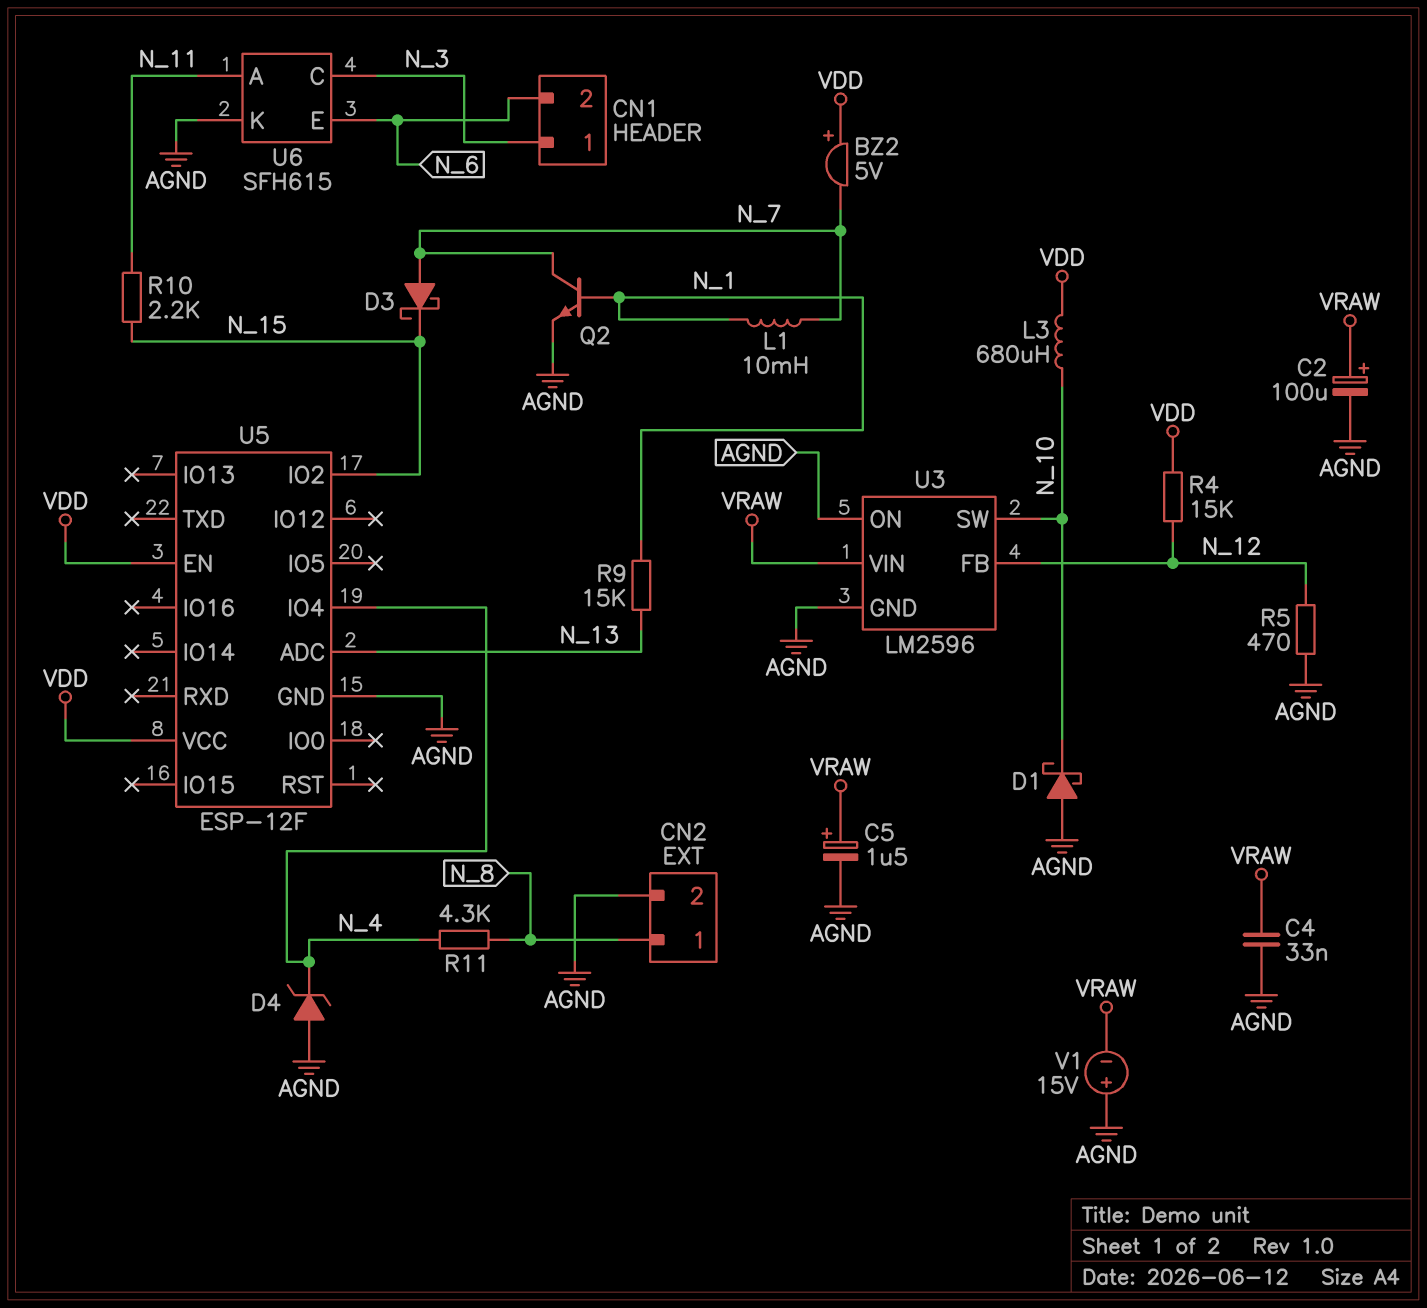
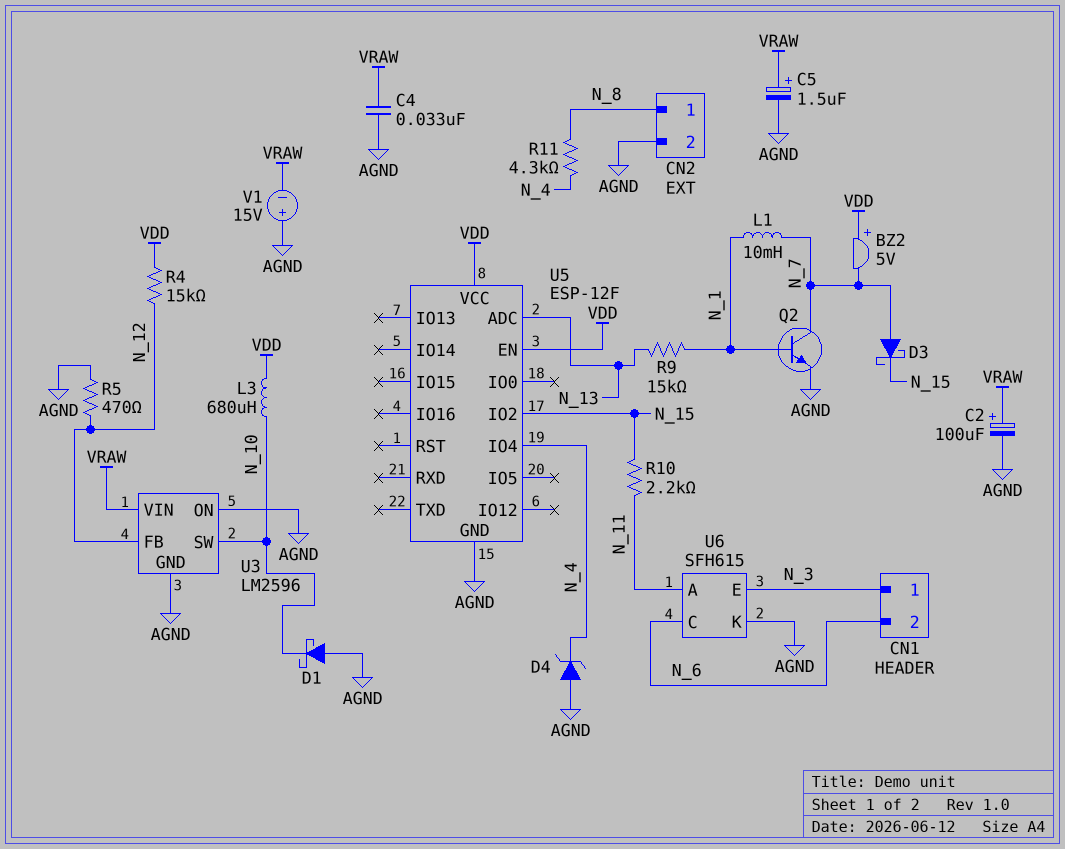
U6 pin C: N_3 -> N_6
U6 pin E: N_6 -> N_3

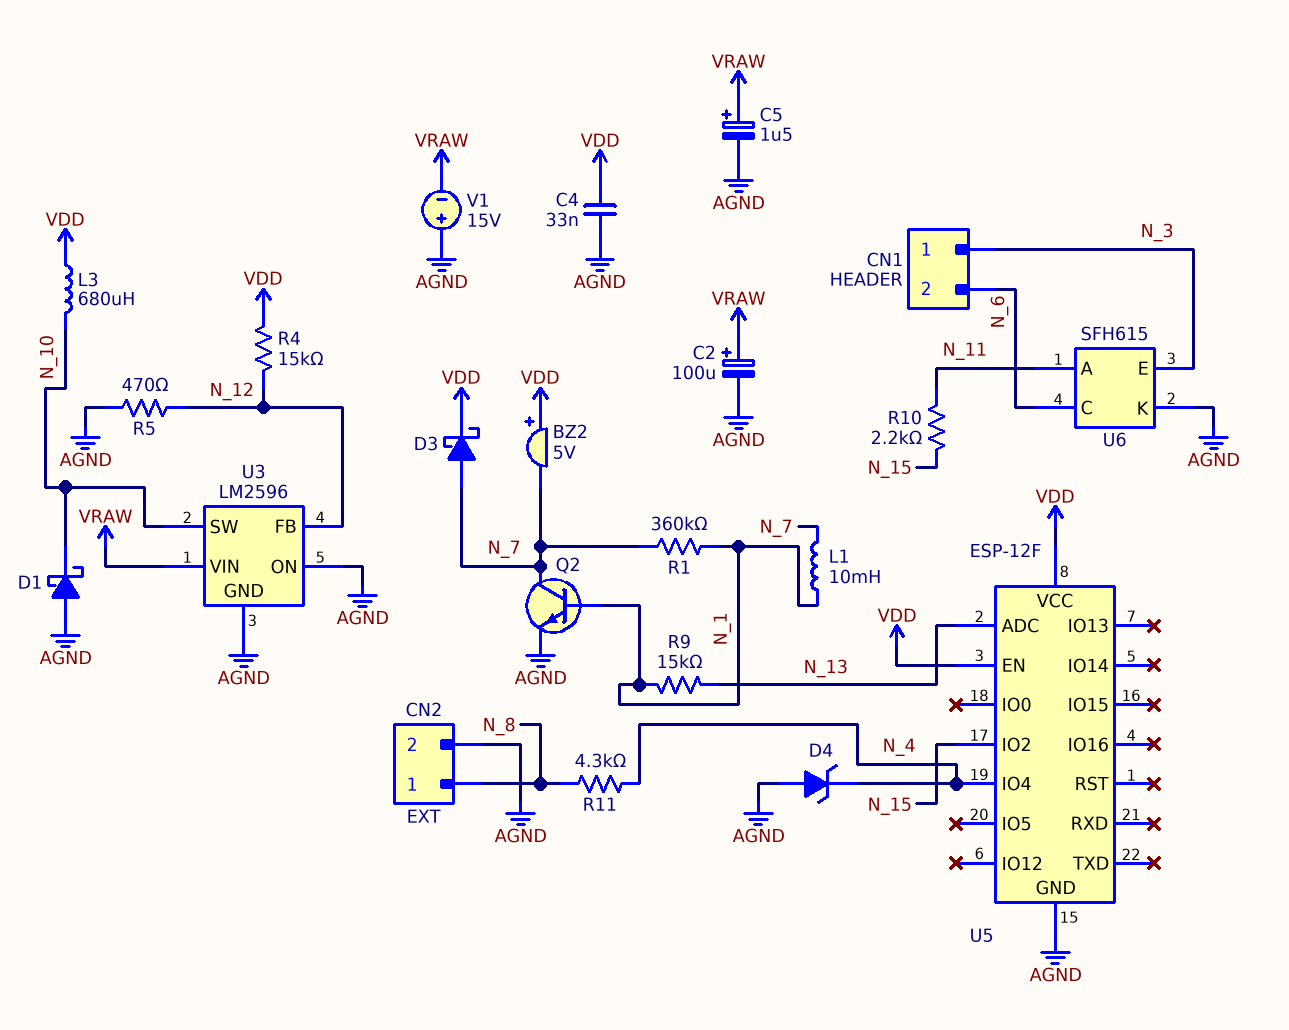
C4: 33nF (AGND, VRAW) -> 33nF (AGND, VDD)
D3: schottky (A N_7, K N_15) -> schottky (A N_7, K VDD)
R1: none -> 360k (N_1, N_7)

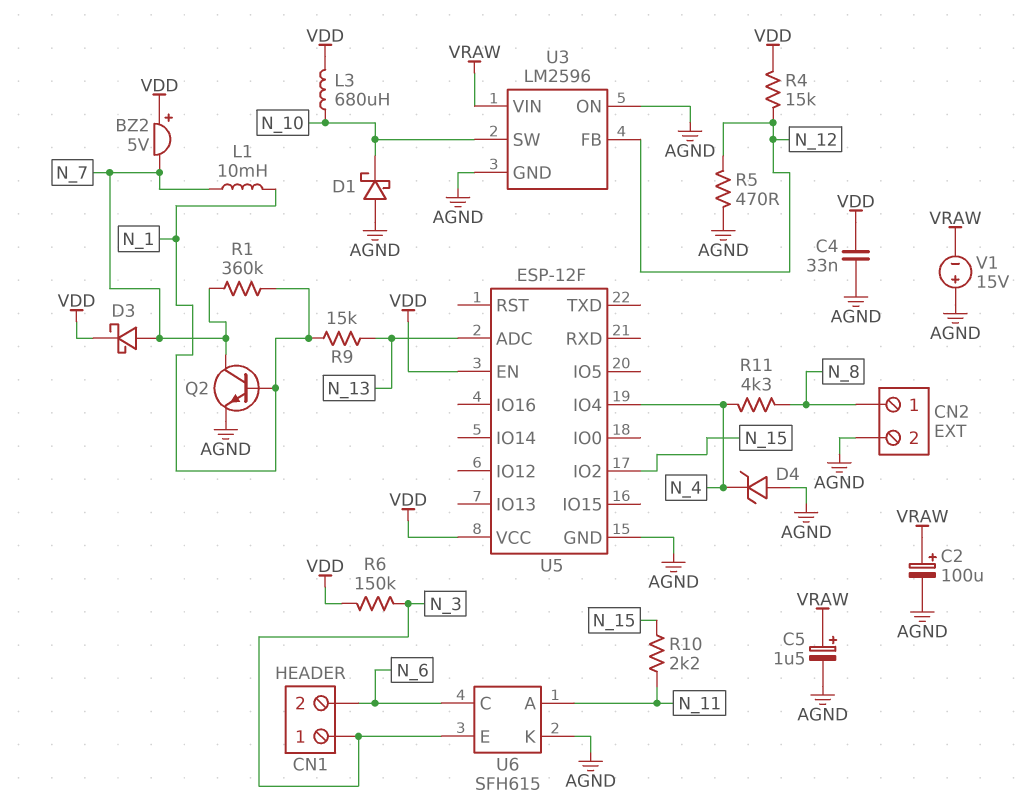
R6: none -> 150k (N_3, VDD)

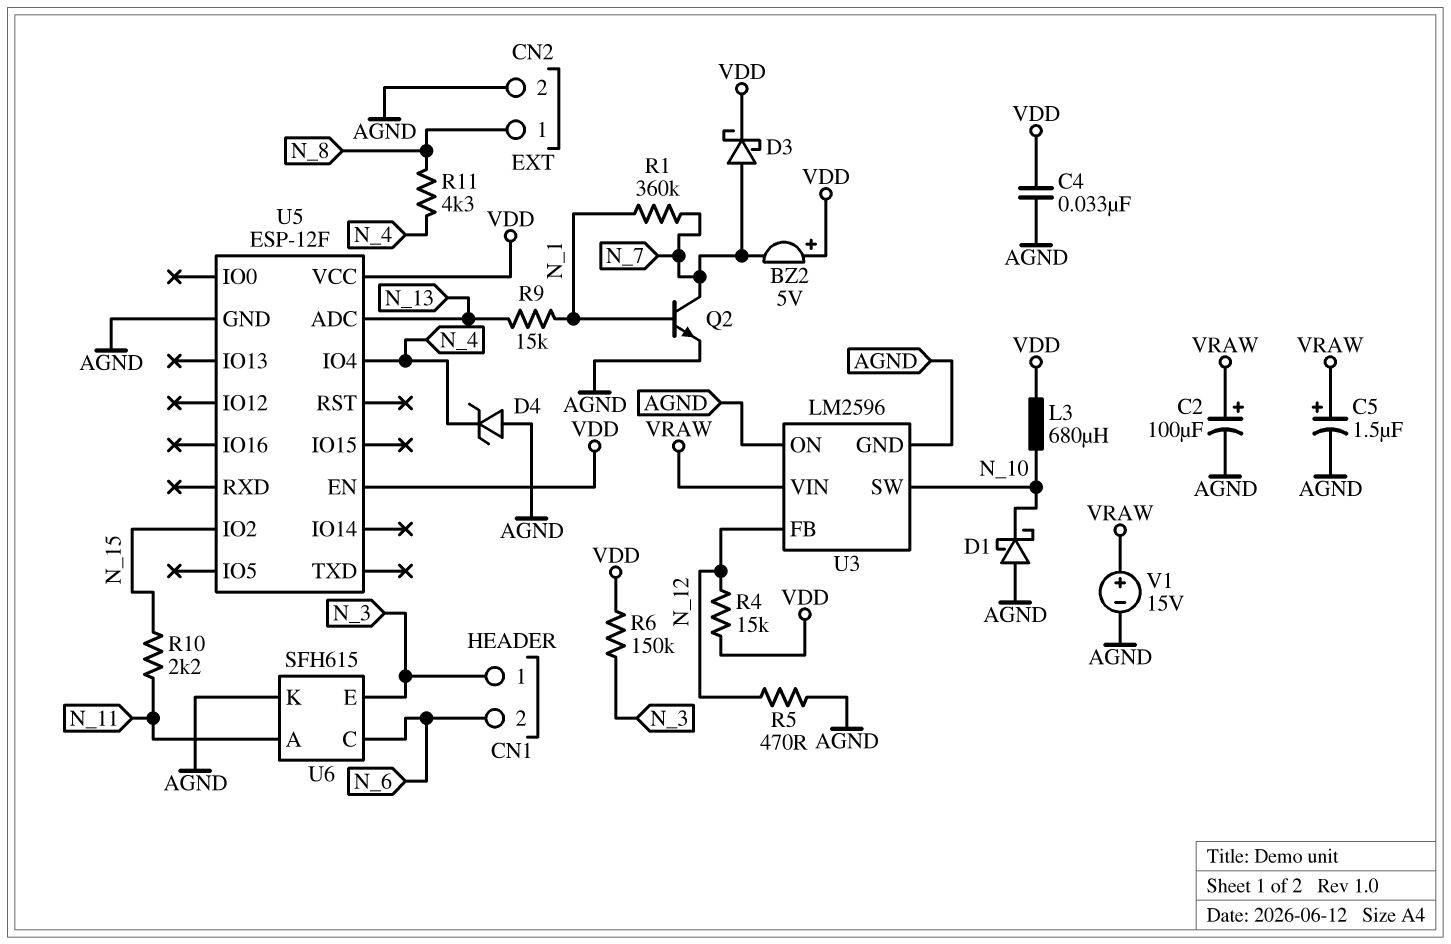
L1: 10mH (N_1, N_7) -> none
V1: 15V (plus AGND, minus VRAW) -> 15V (plus VRAW, minus AGND)

